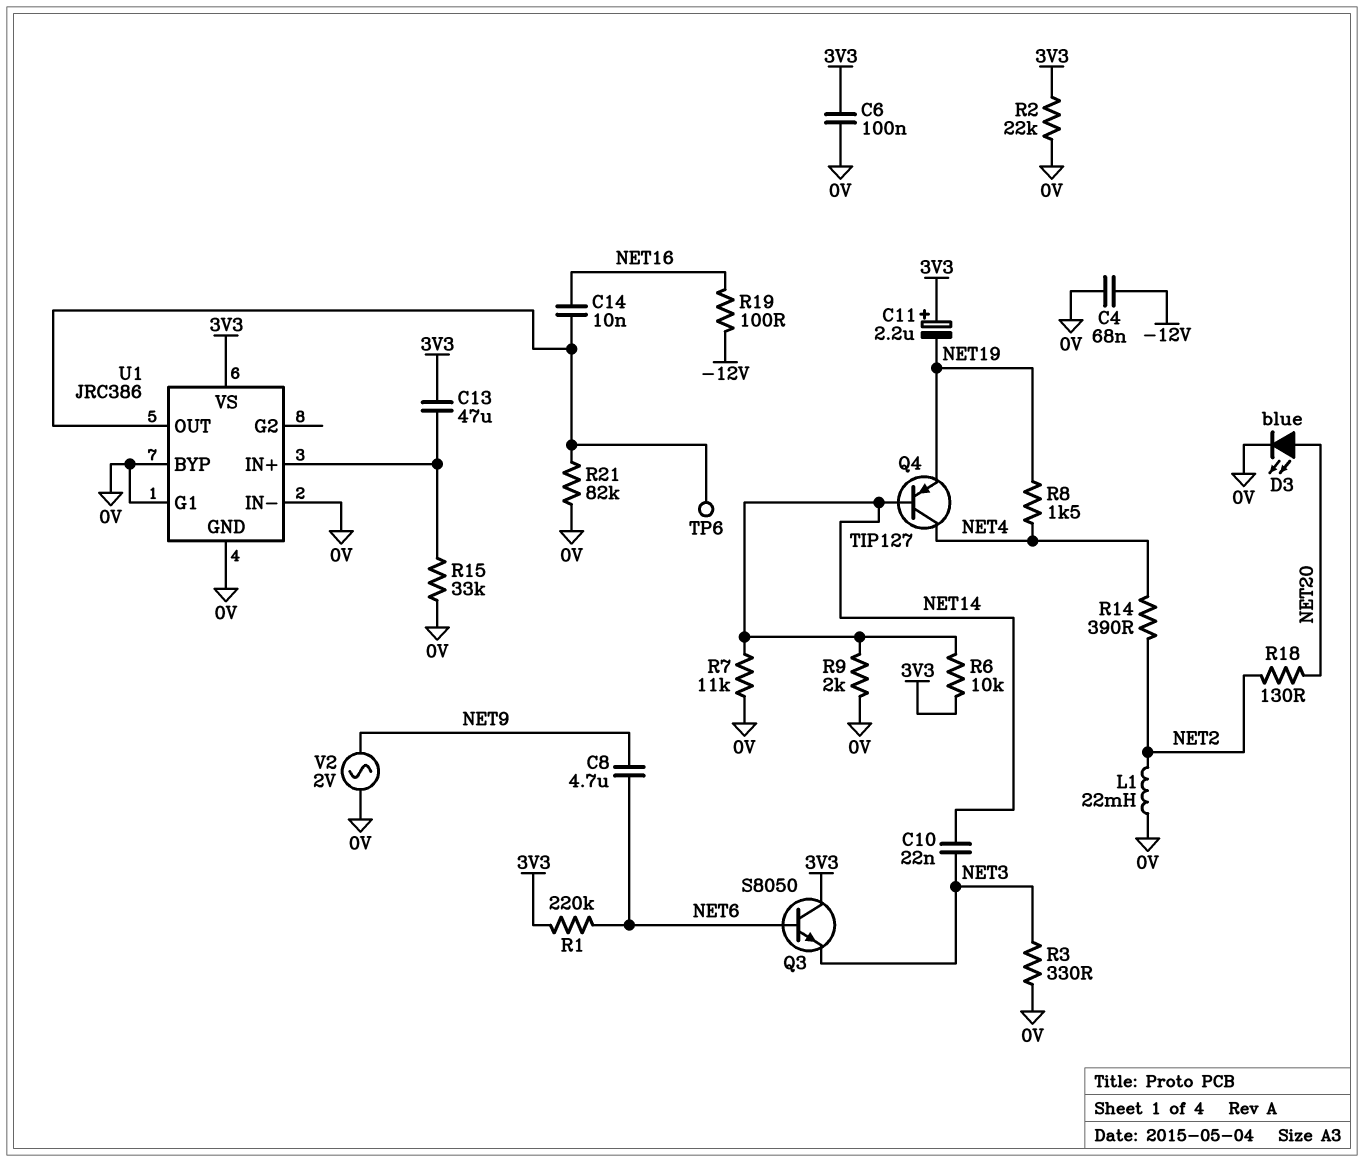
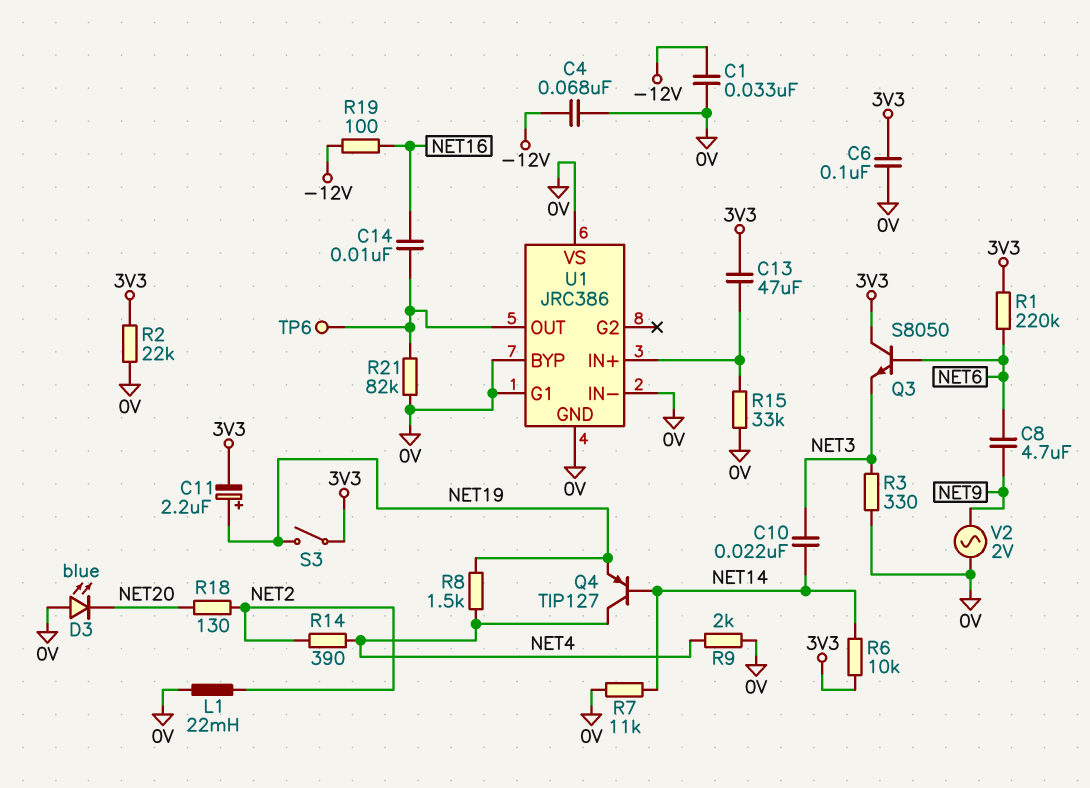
C1: none -> 33nF (-12V, 0V)
C11: 2.2uF (plus 3V3, minus NET19) -> 2.2uF (plus NET19, minus 3V3)
D3: LED blue (A NET20, K 0V) -> LED blue (A 0V, K NET20)
R9: 2k (0V, NET14) -> 2k (0V, NET4)
S3: none -> switch (3V3, NET19)
U1 pin VS: 3V3 -> 0V

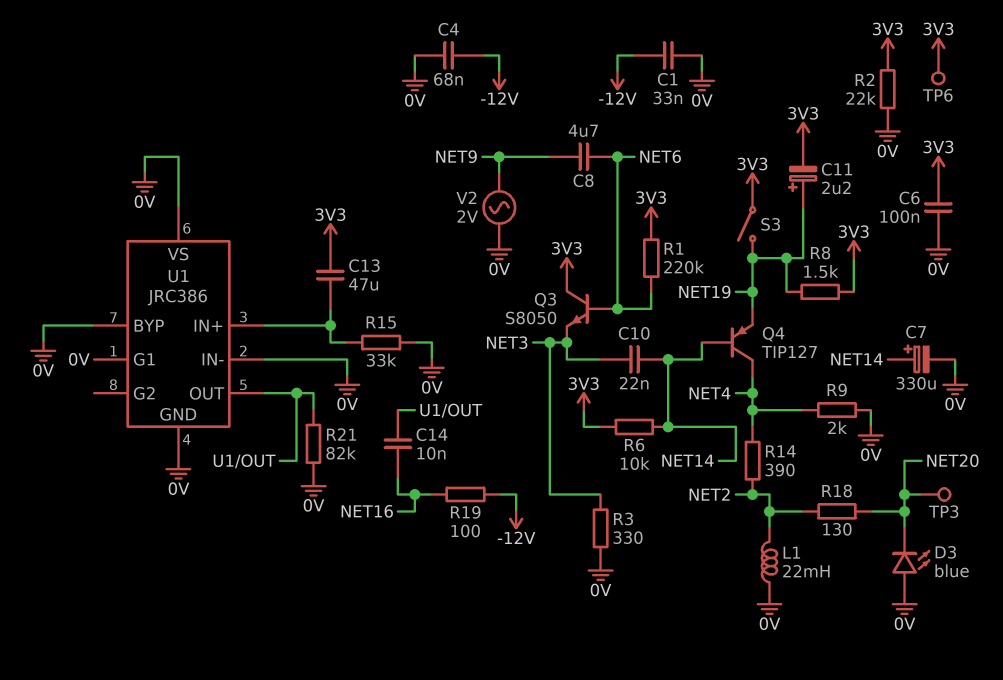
C7: none -> 330uF (plus NET14, minus 0V)
R7: 11k (0V, NET14) -> none
R8: 1.5k (NET4, NET19) -> 1.5k (3V3, NET19)
TP3: none -> test point (NET20)
TP6: test point (U1/OUT) -> test point (3V3)

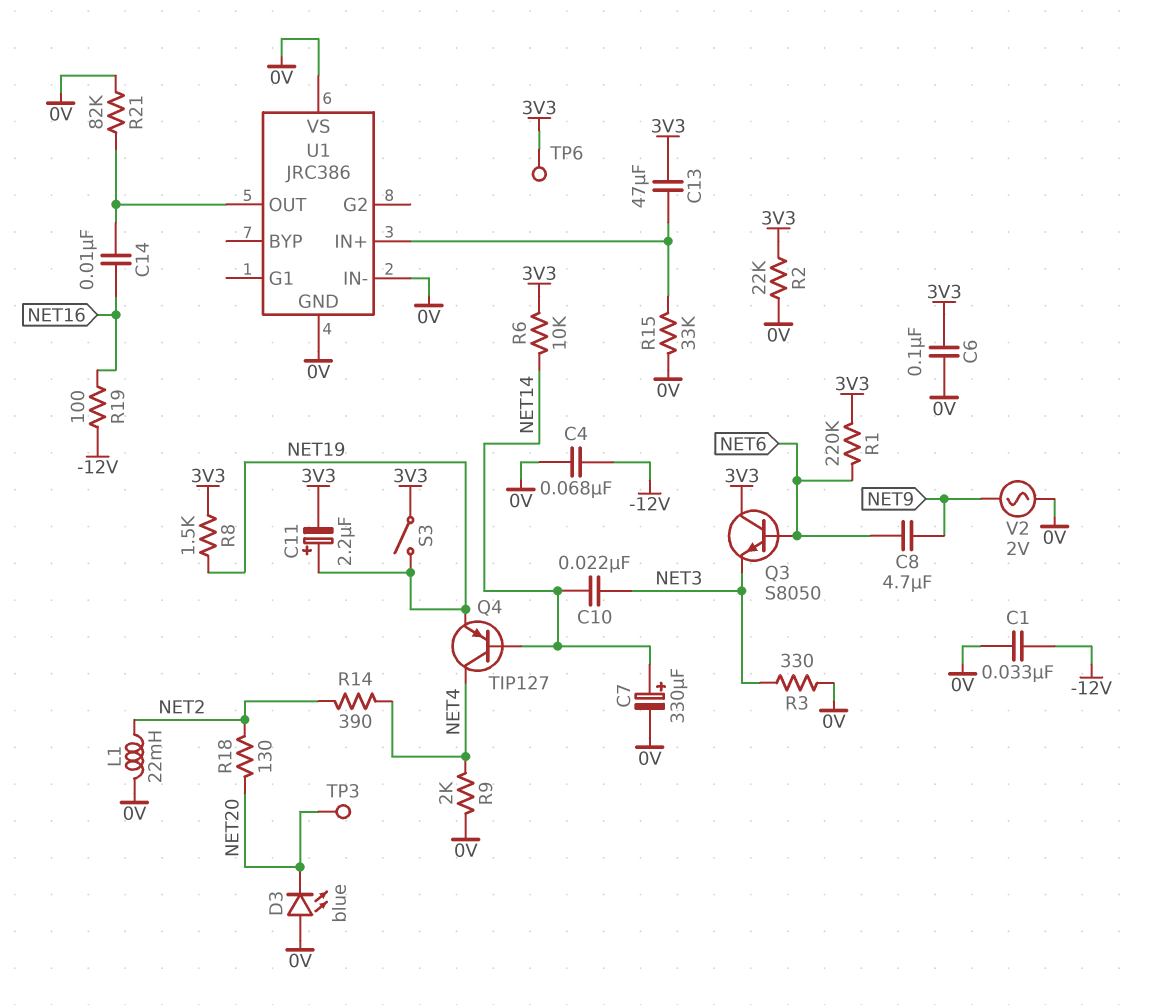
U1 pin BYP: 0V -> none
U1 pin G1: 0V -> none

